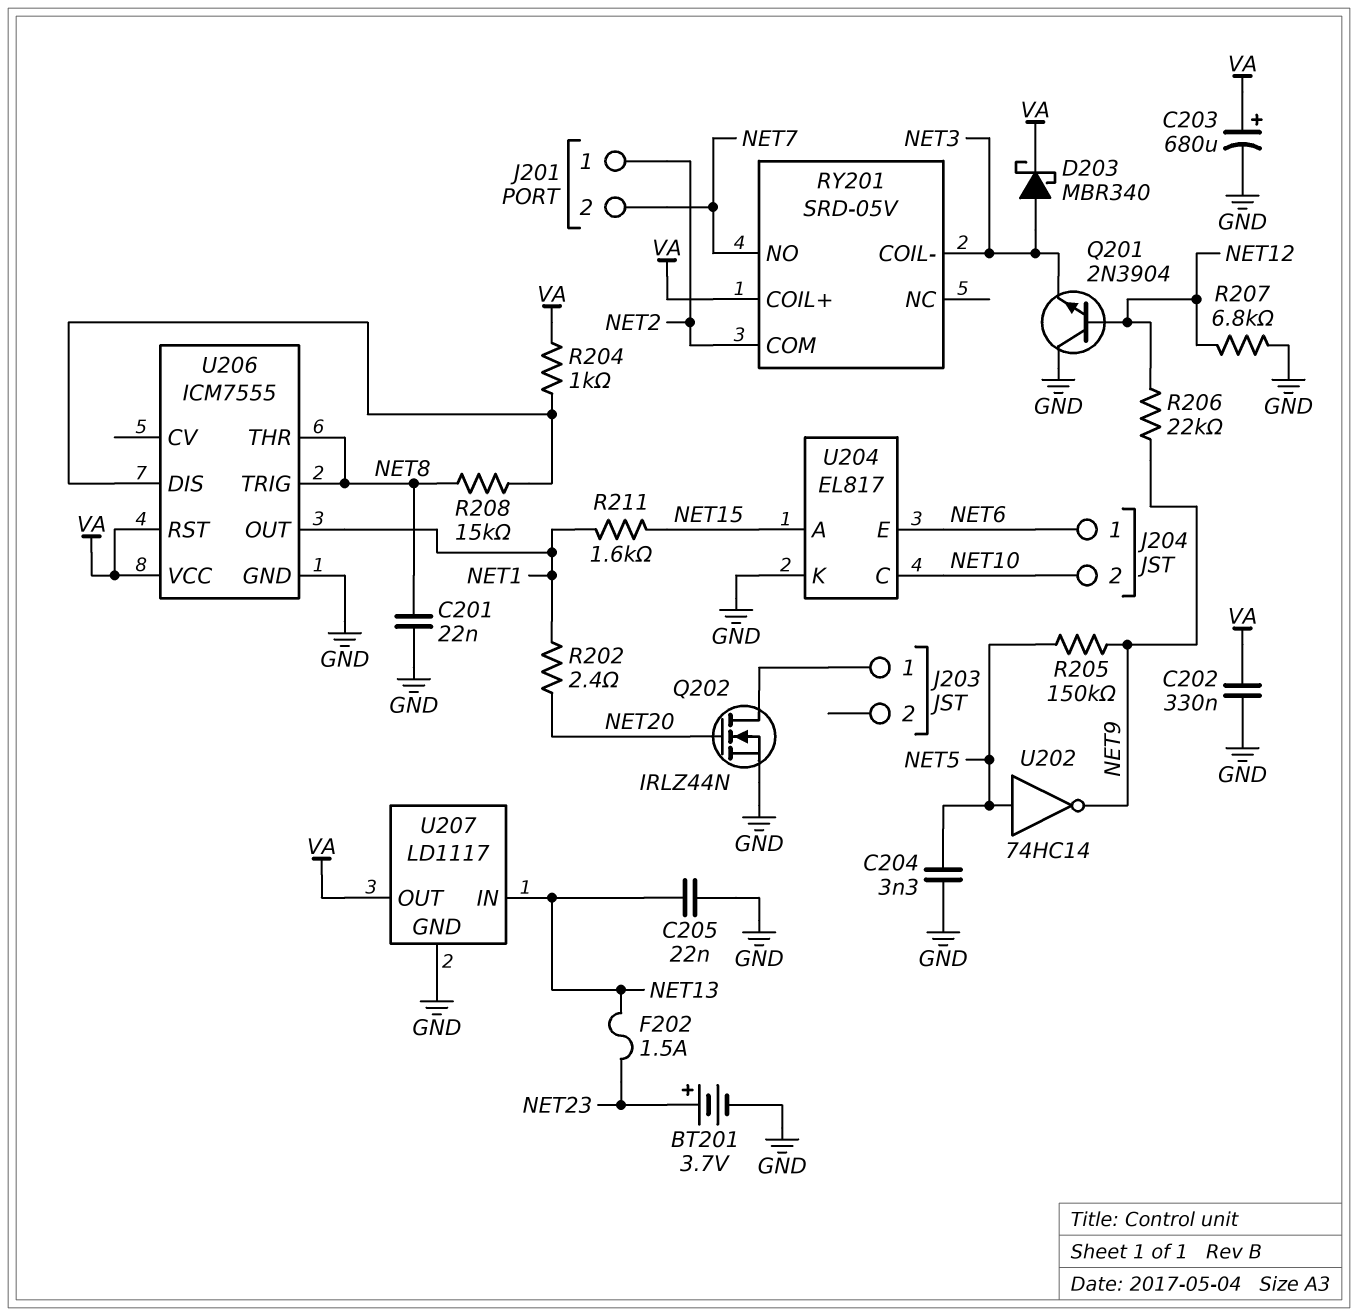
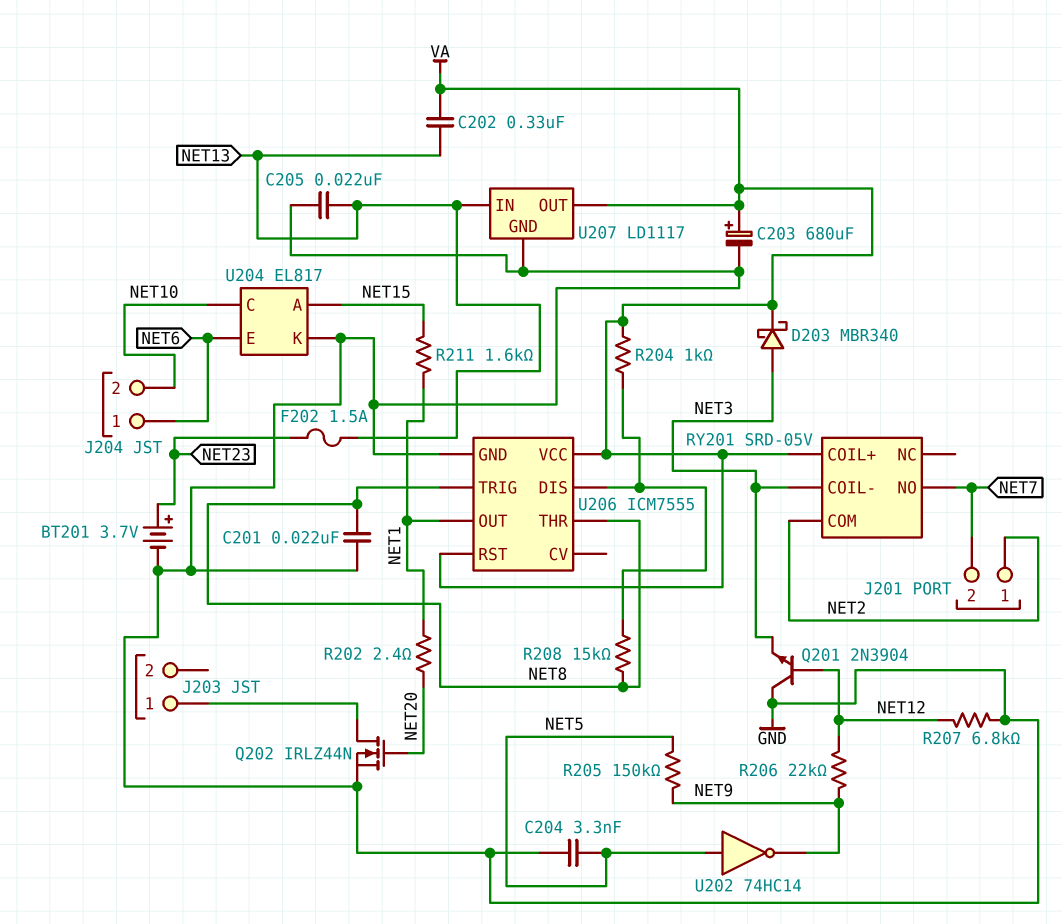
C202: 330nF (GND, VA) -> 330nF (NET13, VA)

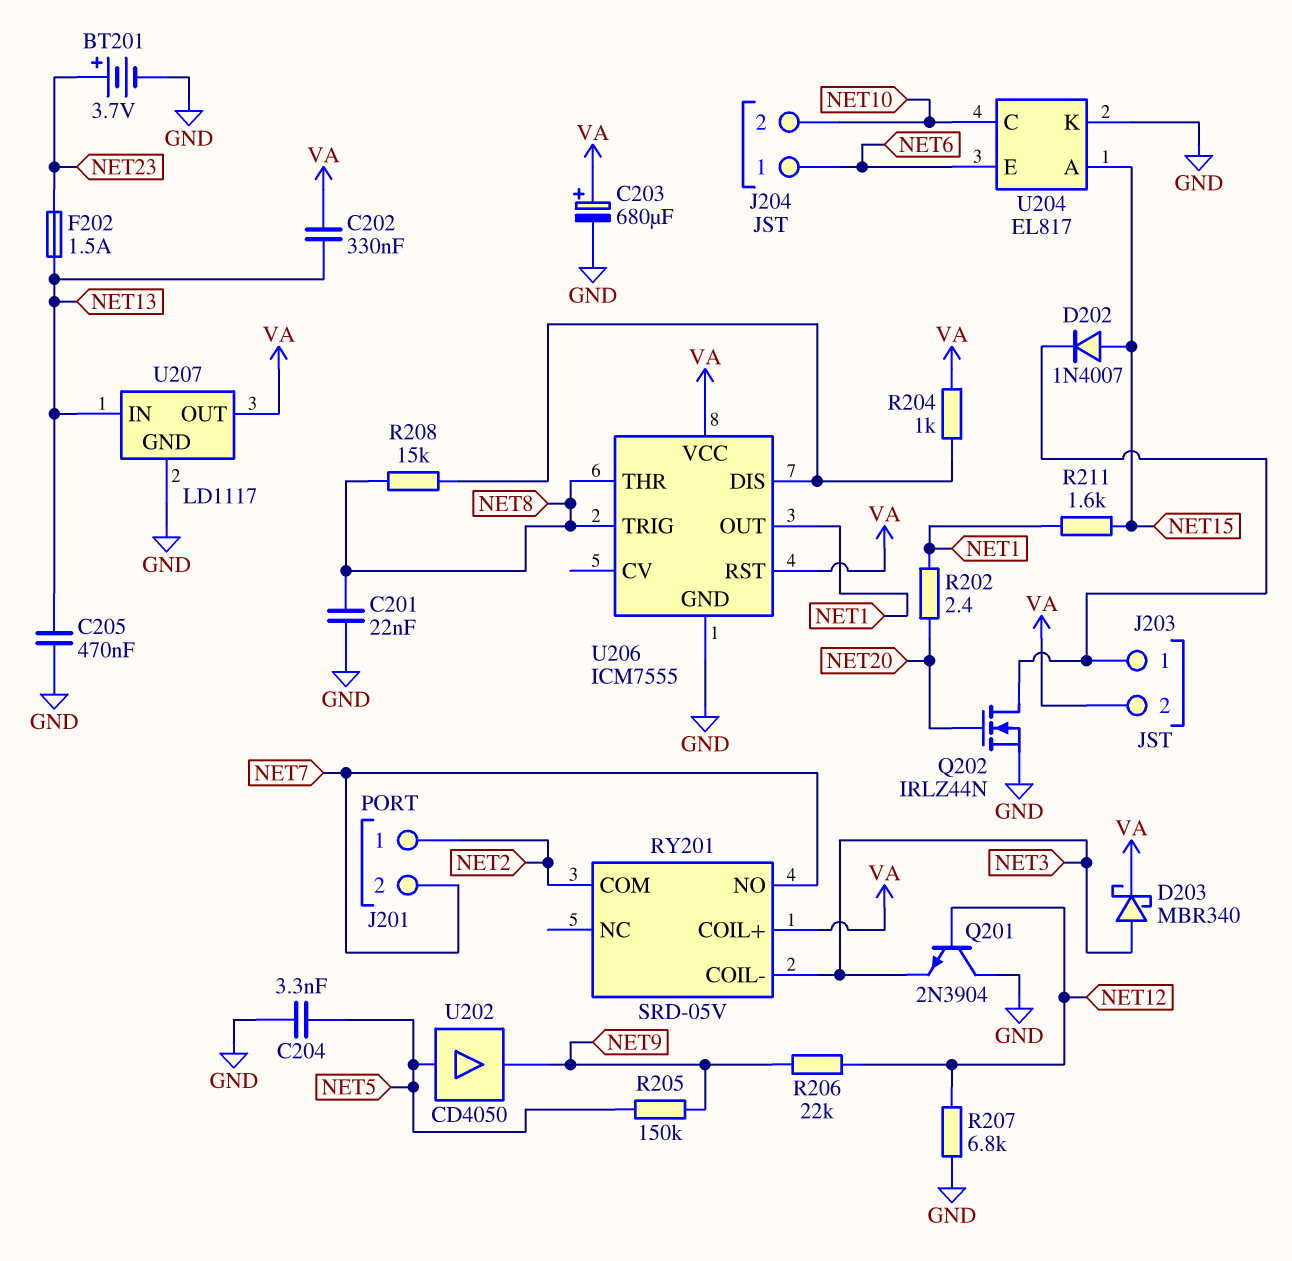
C205: 22nF (GND, NET13) -> 470nF (GND, NET13)
D202: none -> diode 1N4007 (A NET15, K J203/1)
J203 pin 2: none -> VA
U202: NOT 74HC14 (in NET5, out NET9) -> buffer CD4050 (in NET5, out NET9)

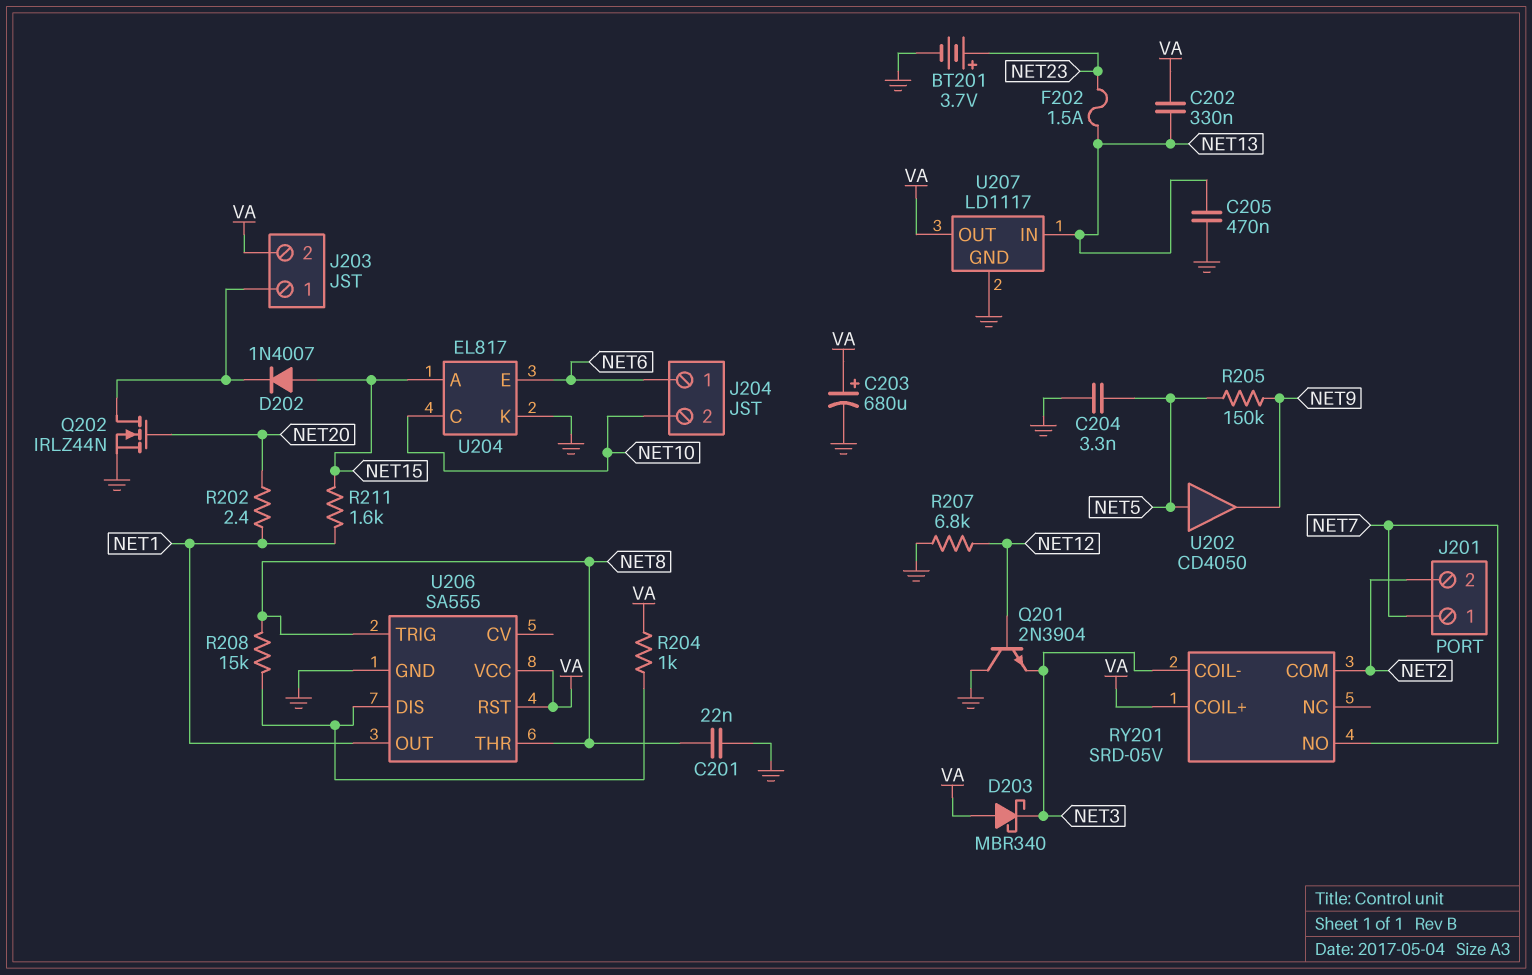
D203: schottky MBR340 (A NET3, K VA) -> schottky MBR340 (A VA, K NET3)
J201 pin 1: NET2 -> NET7
J201 pin 2: NET7 -> NET2
R206: 22k (NET9, NET12) -> none
U206: ICM7555 -> SA555

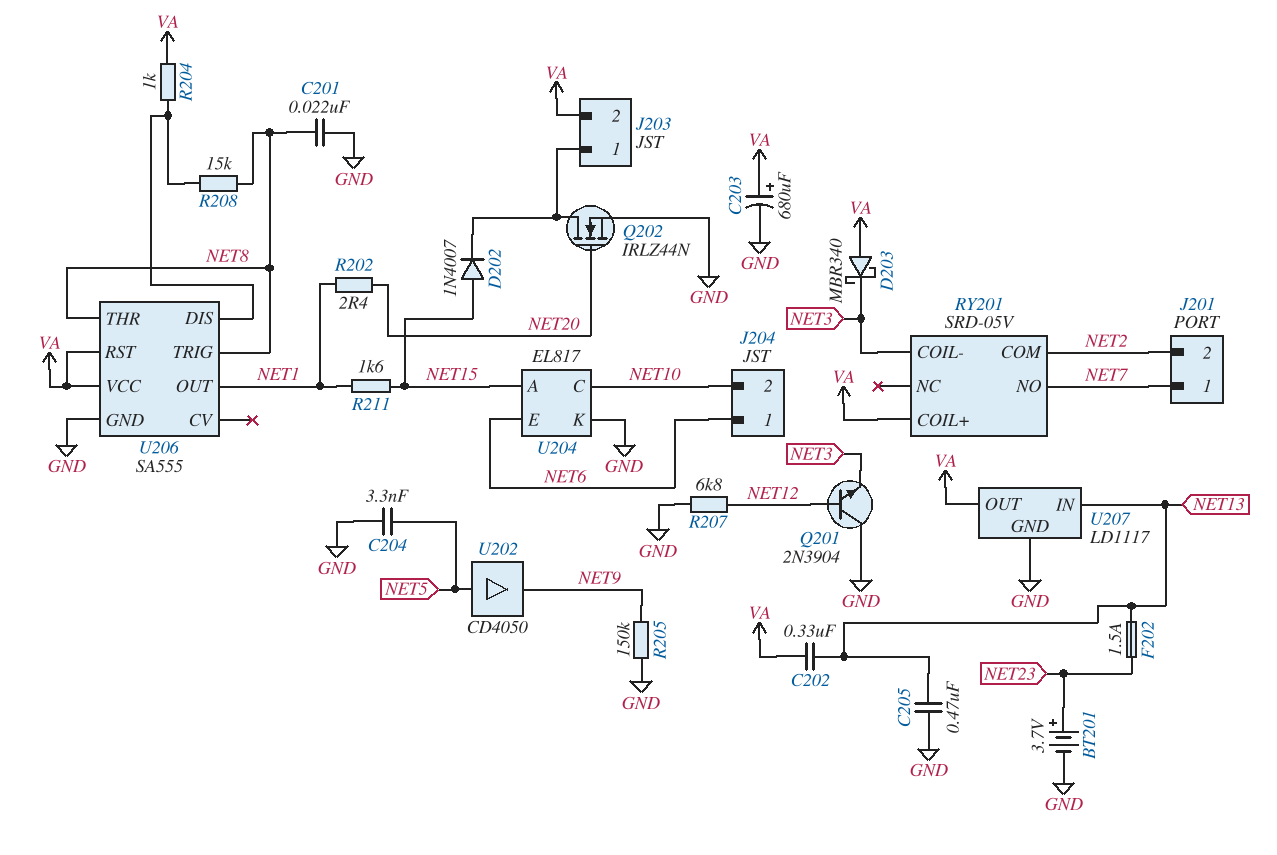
R205: 150k (NET5, NET9) -> 150k (GND, NET9)

